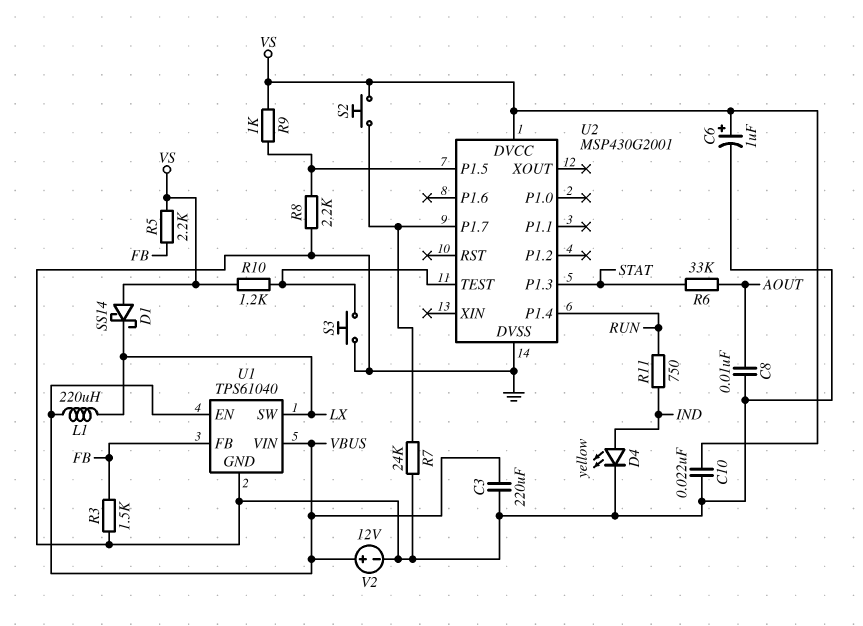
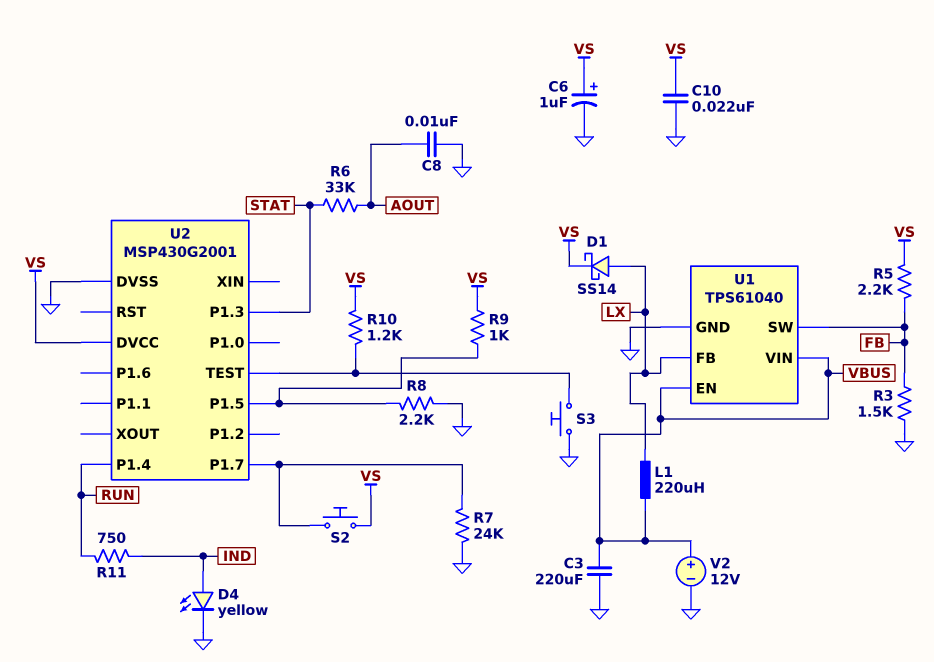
D1: schottky SS14 (A VS, K LX) -> schottky SS14 (A LX, K VS)
U1 pin FB: FB -> LX
U1 pin SW: LX -> FB

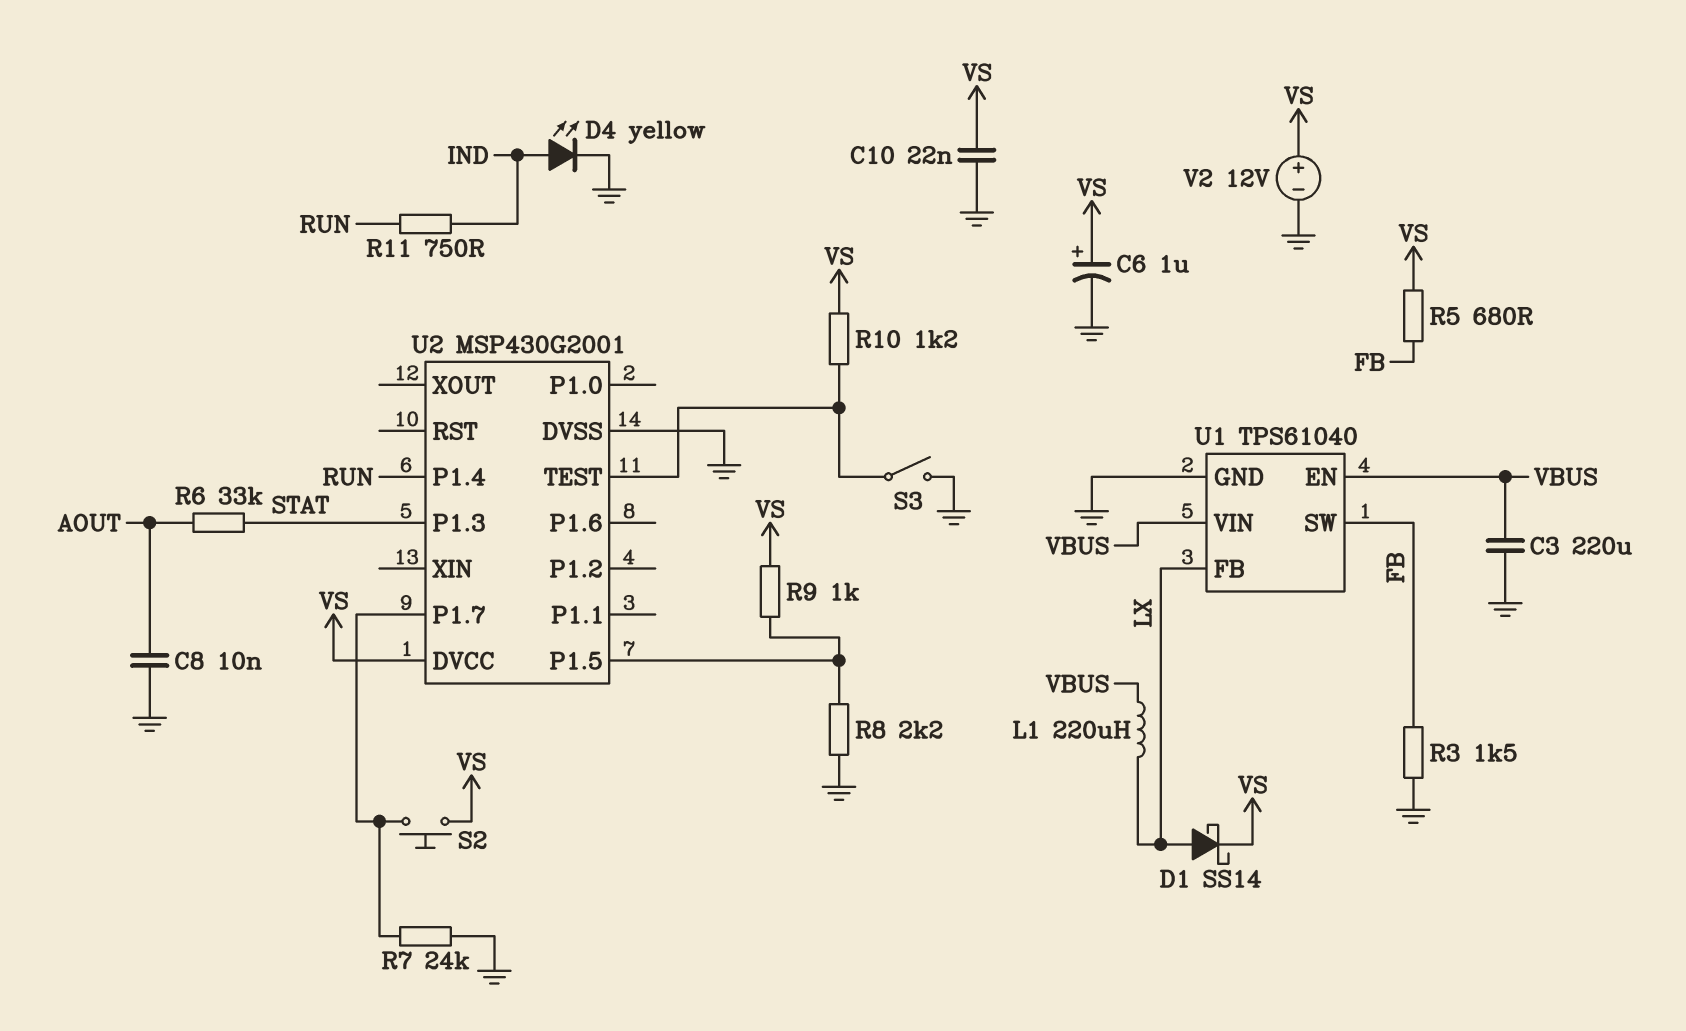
R5: 2.2k (FB, VS) -> 680 (FB, VS)
S3: button (GND, U2/TEST) -> switch (GND, U2/TEST)
V2: 12V (plus VBUS, minus GND) -> 12V (plus VS, minus GND)

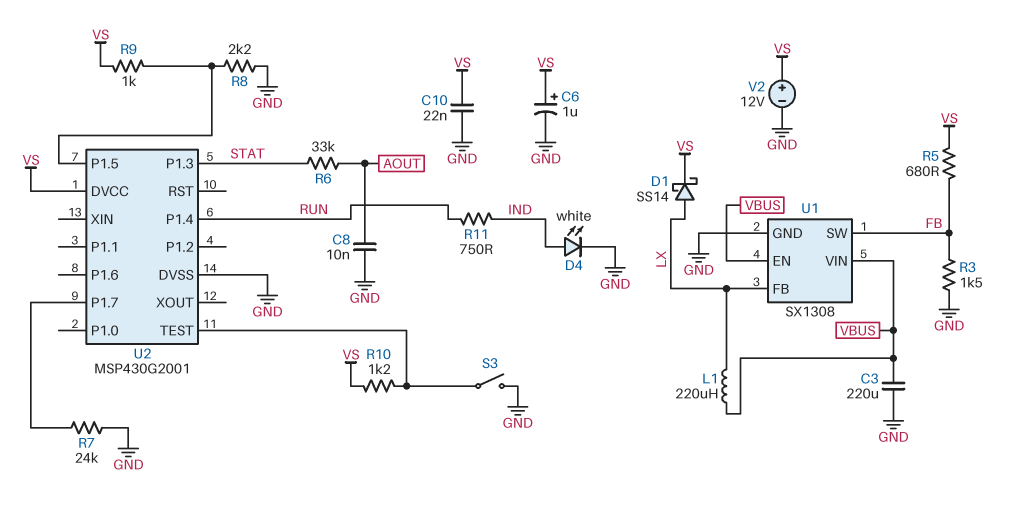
D4: LED yellow (A IND, K GND) -> LED white (A IND, K GND)
S2: button (U2/P1.7, VS) -> none
U1: TPS61040 -> SX1308

